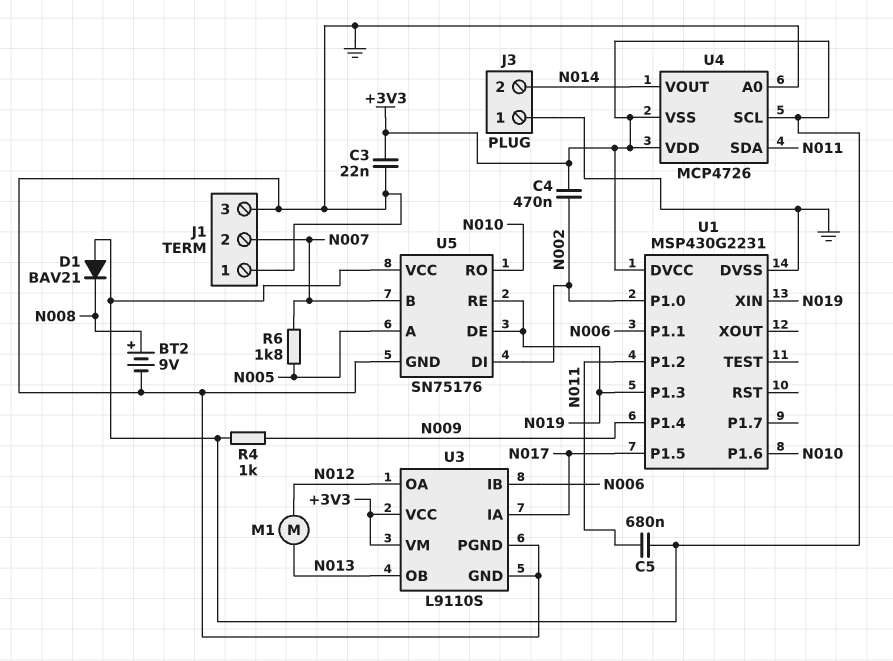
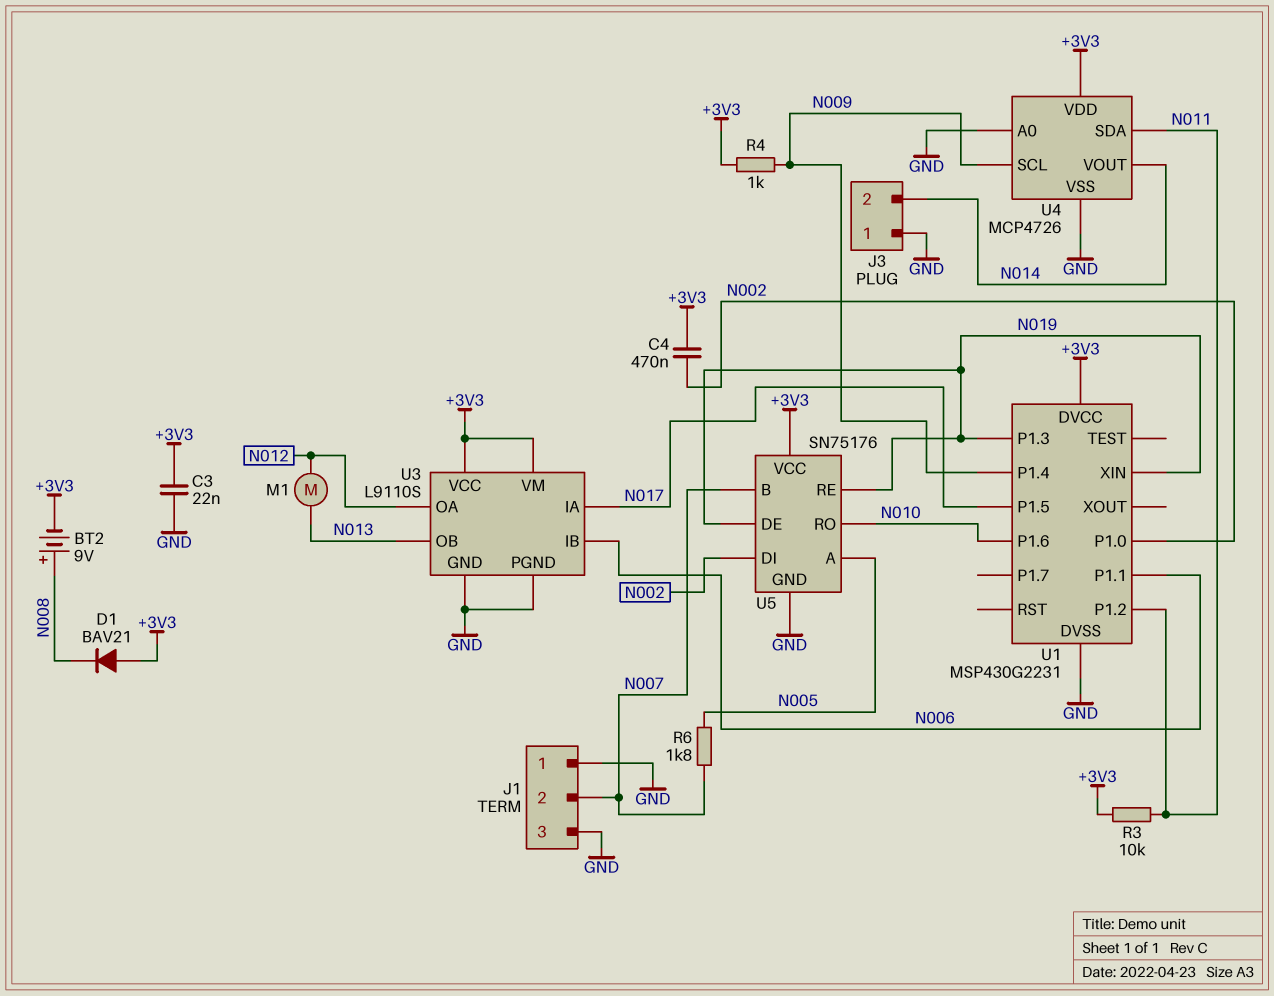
BT2: 9V (plus N008, minus GND) -> 9V (plus N008, minus +3V3)
C5: 680nF (+3V3, N011) -> none
R3: none -> 10k (+3V3, N011)
U4 pin SCL: +3V3 -> N009
U4 pin VSS: +3V3 -> GND

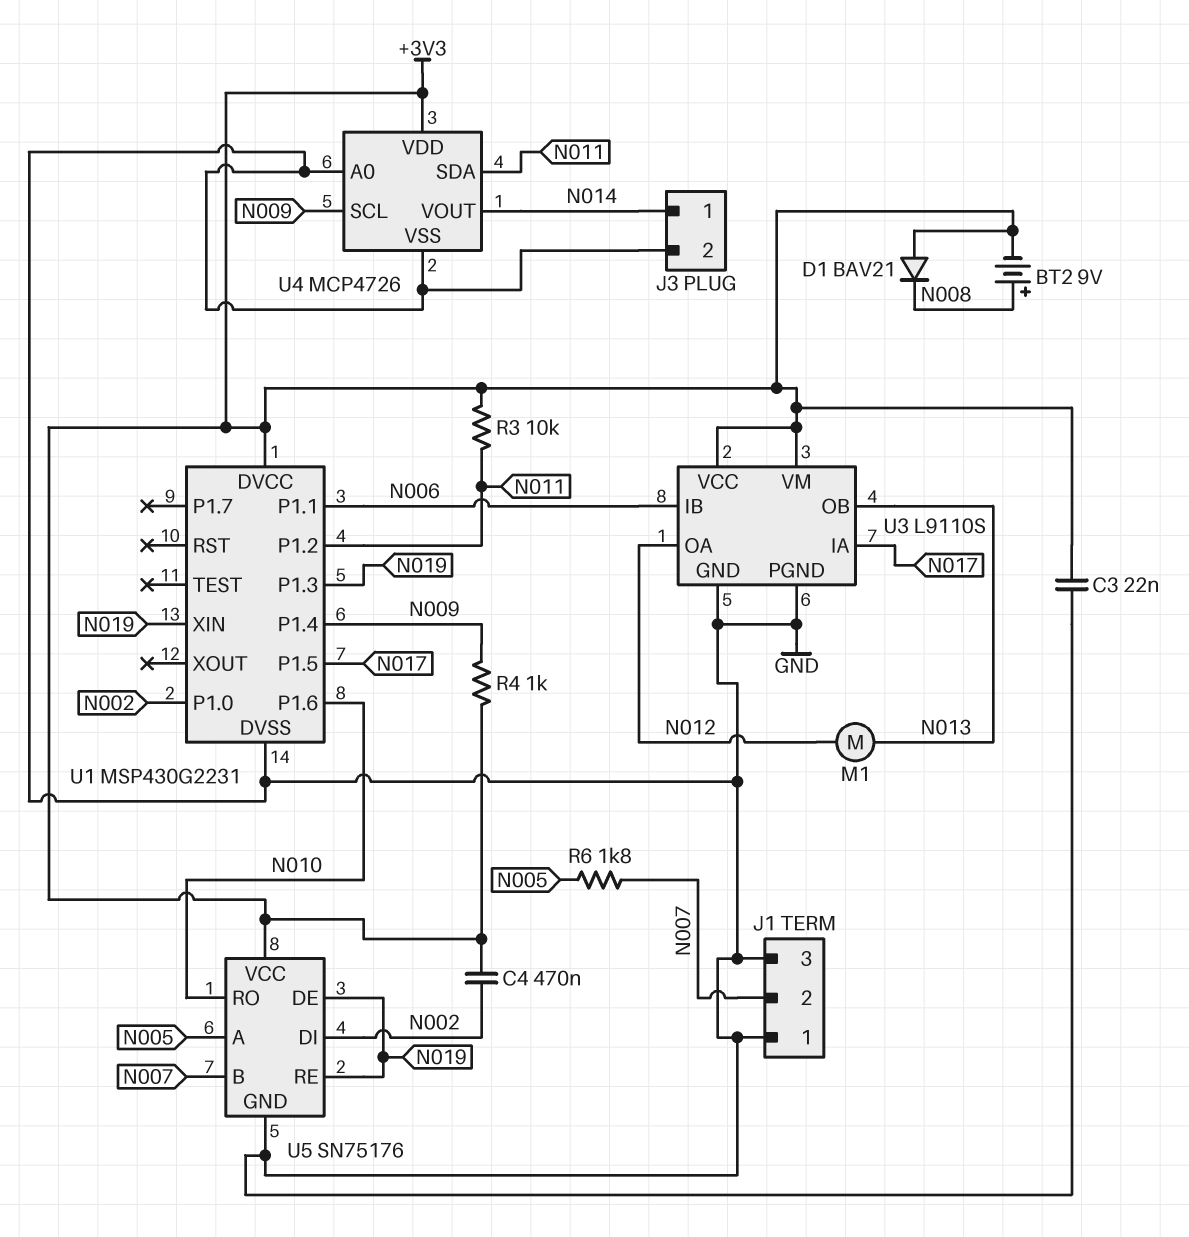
J3 pin 1: GND -> N014
J3 pin 2: N014 -> GND

